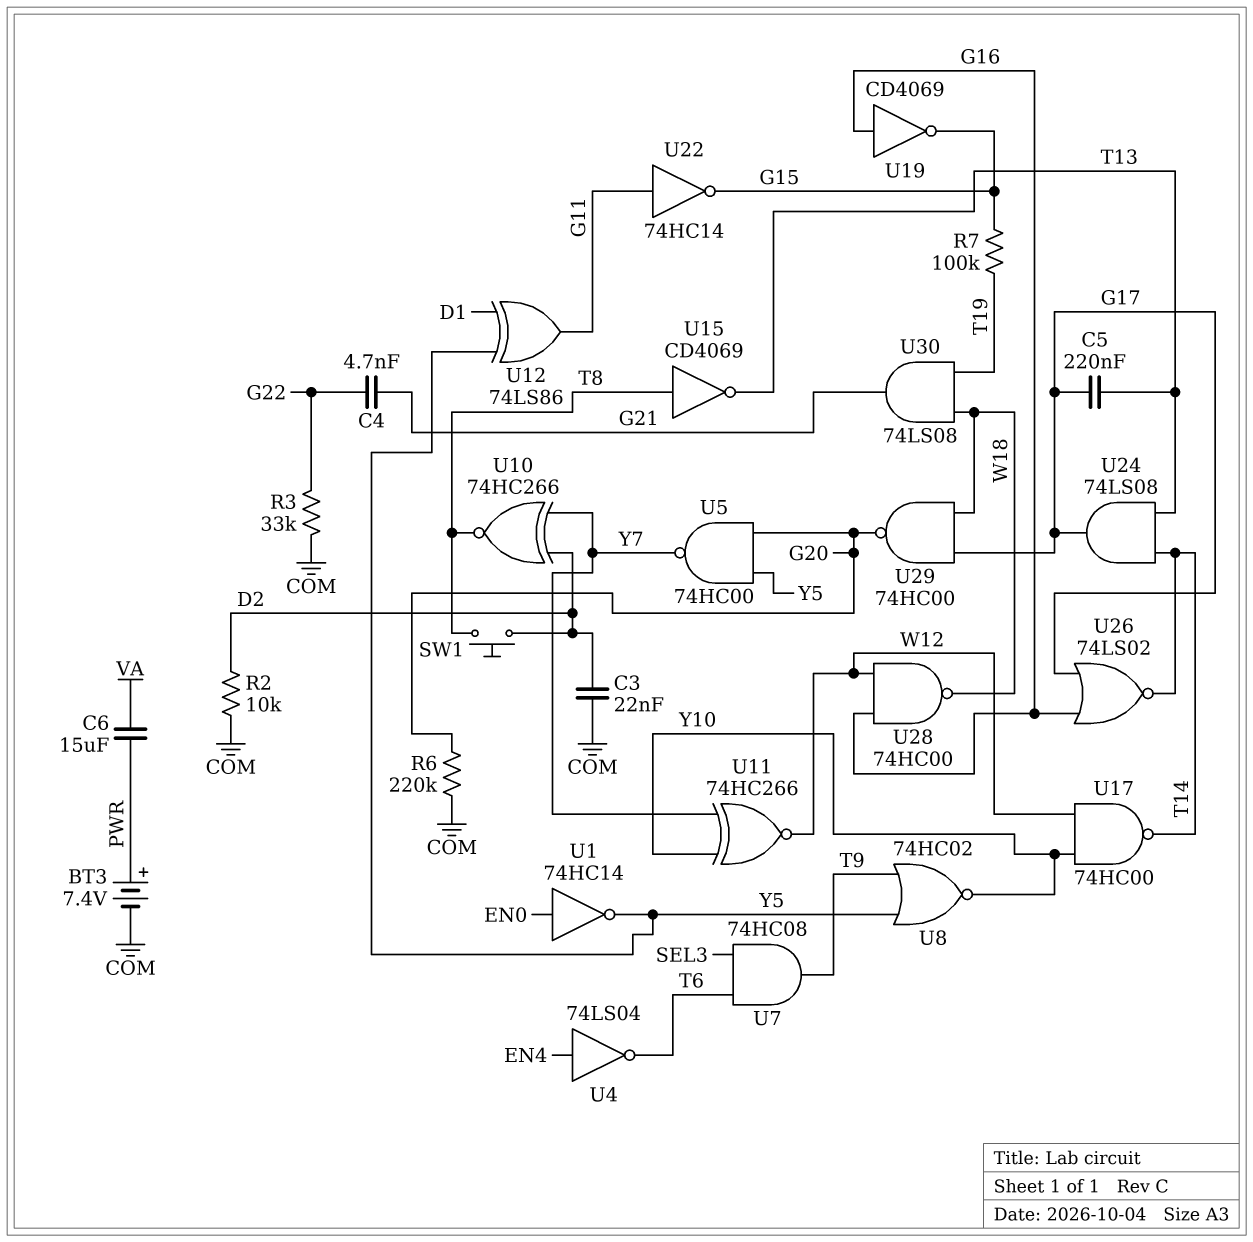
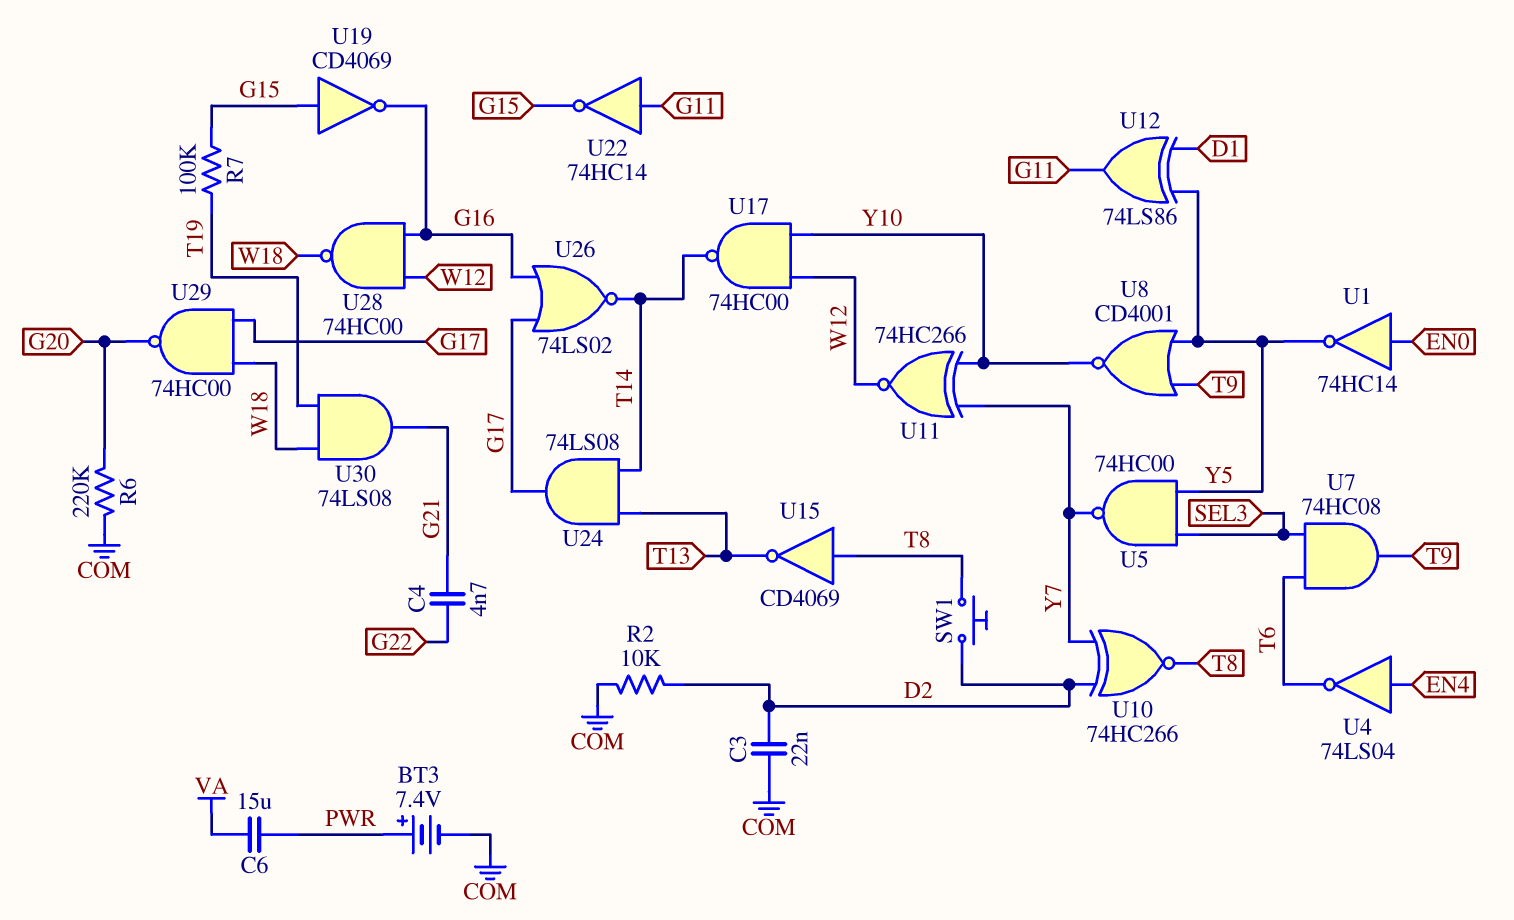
C5: 220nF (G17, T13) -> none
R3: 33k (COM, G22) -> none
U5: NAND 74HC00 (in G20, in Y5, out Y7) -> NAND 74HC00 (in SEL3, in Y5, out Y7)
U8: NOR 74HC02 (in T9, in Y5, out Y10) -> NOR CD4001 (in T9, in Y5, out Y10)
U19: NOT CD4069 (in G16, out G15) -> NOT CD4069 (in G15, out G16)

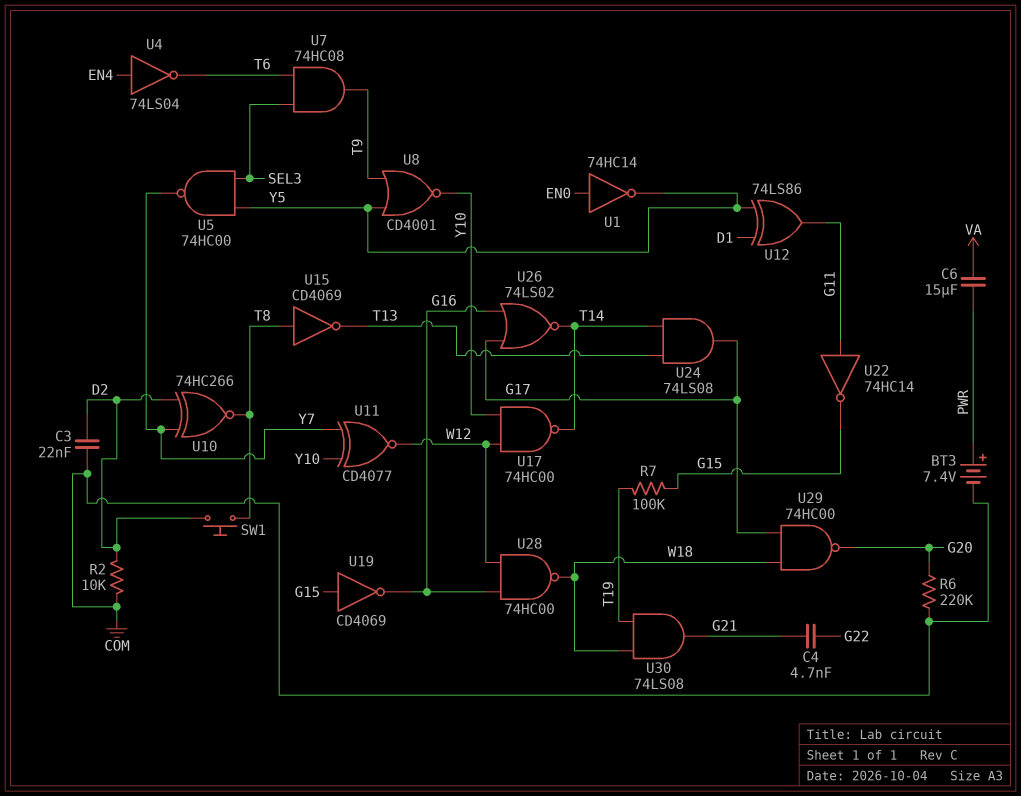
U11: XNOR 74HC266 (in Y7, in Y10, out W12) -> XNOR CD4077 (in Y7, in Y10, out W12)

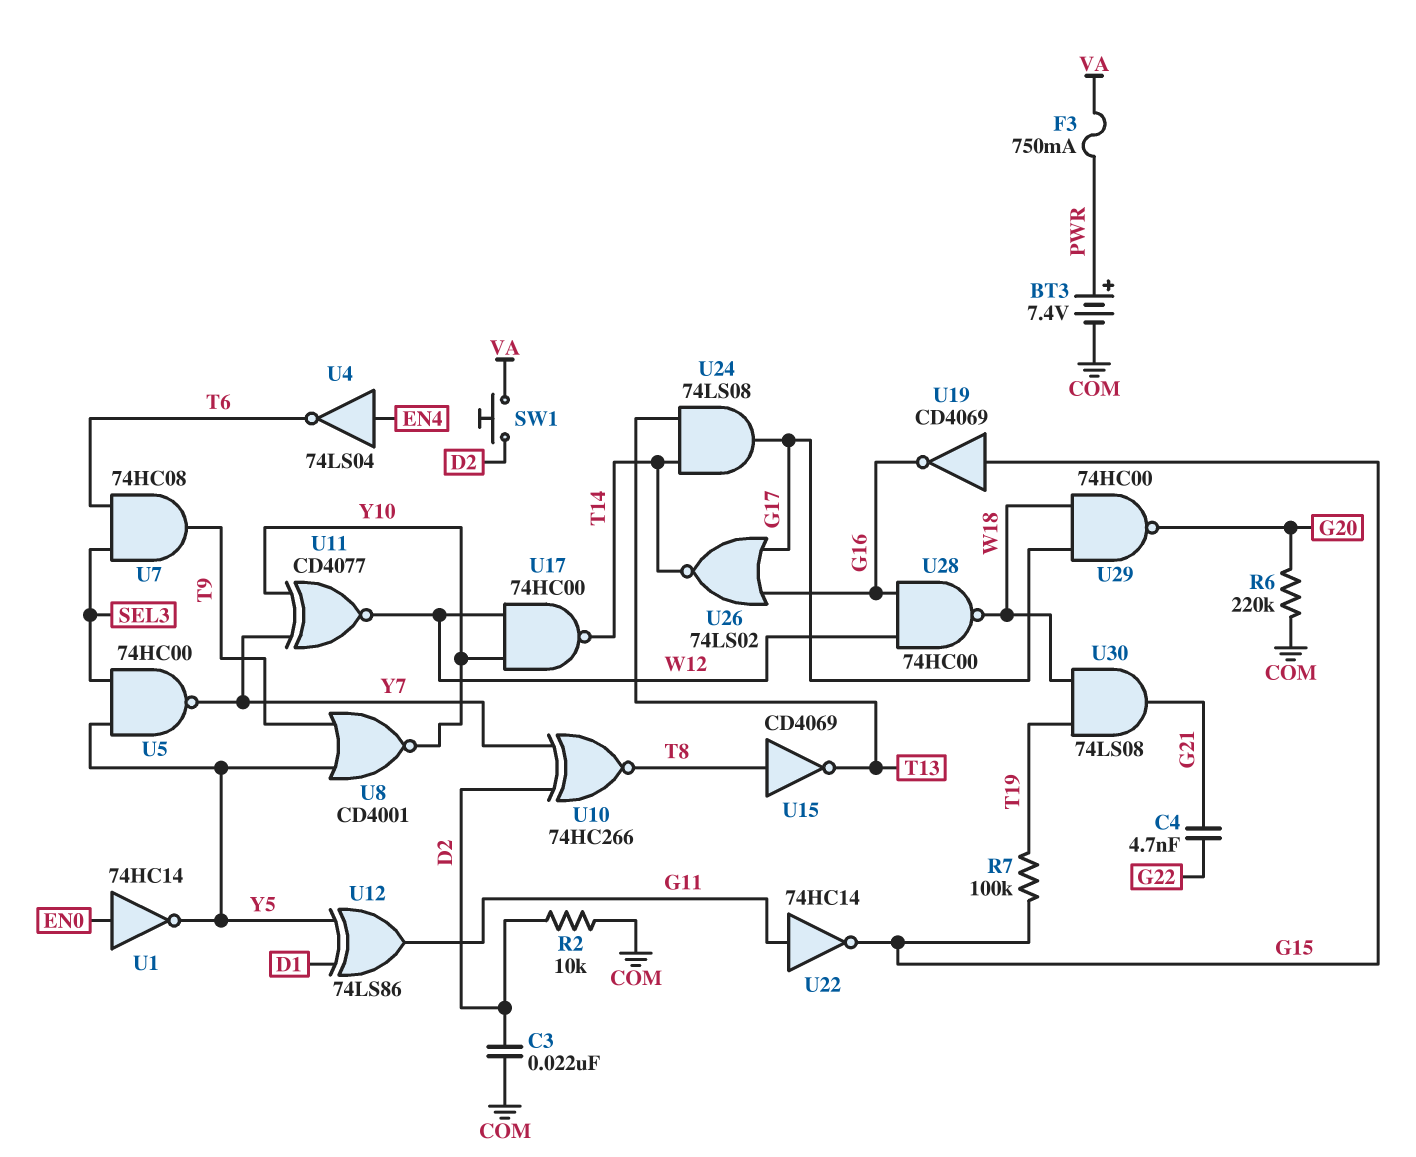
C6: 15uF (PWR, VA) -> none
F3: none -> 750mA (PWR, VA)
SW1: button (D2, T8) -> button (D2, VA)

